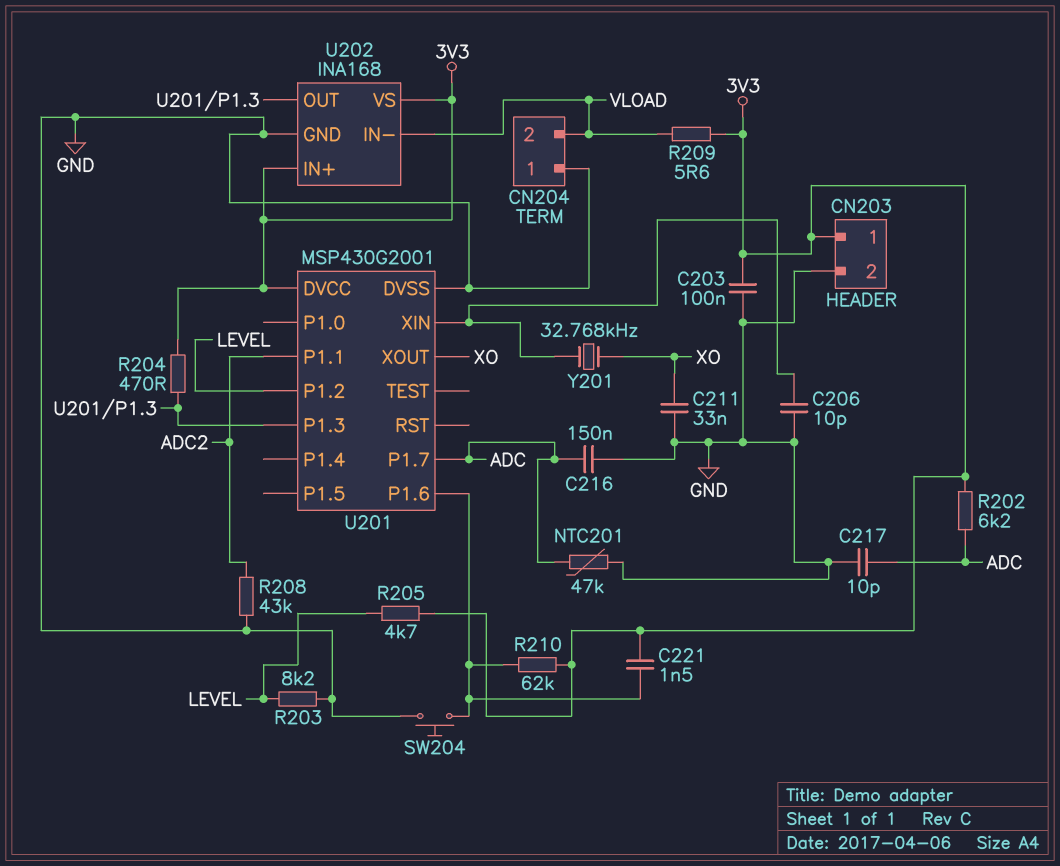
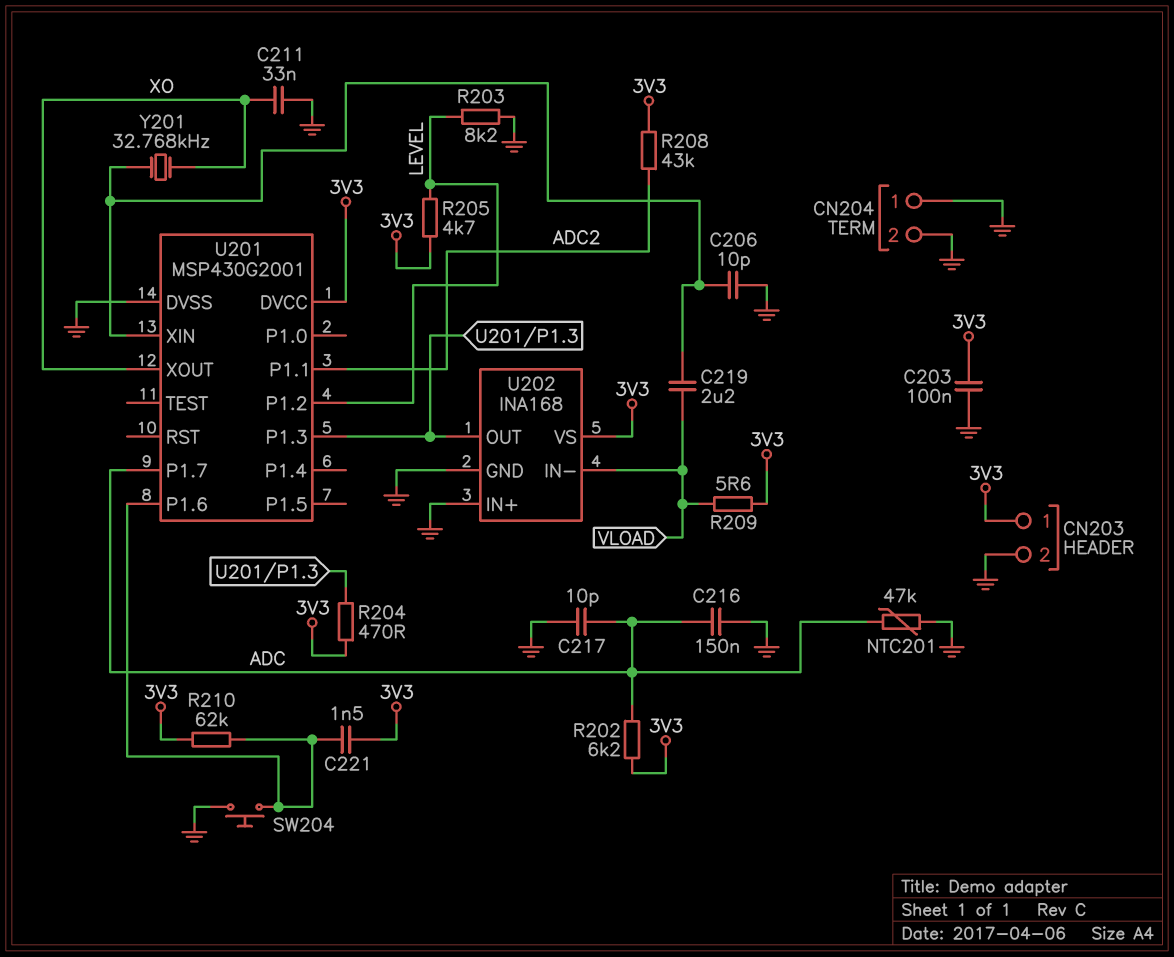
C219: none -> 2.2uF (U201/XIN, VLOAD)
CN204 pin 2: VLOAD -> GND
R208: 43k (ADC2, GND) -> 43k (3V3, ADC2)
U202 pin IN+: 3V3 -> GND

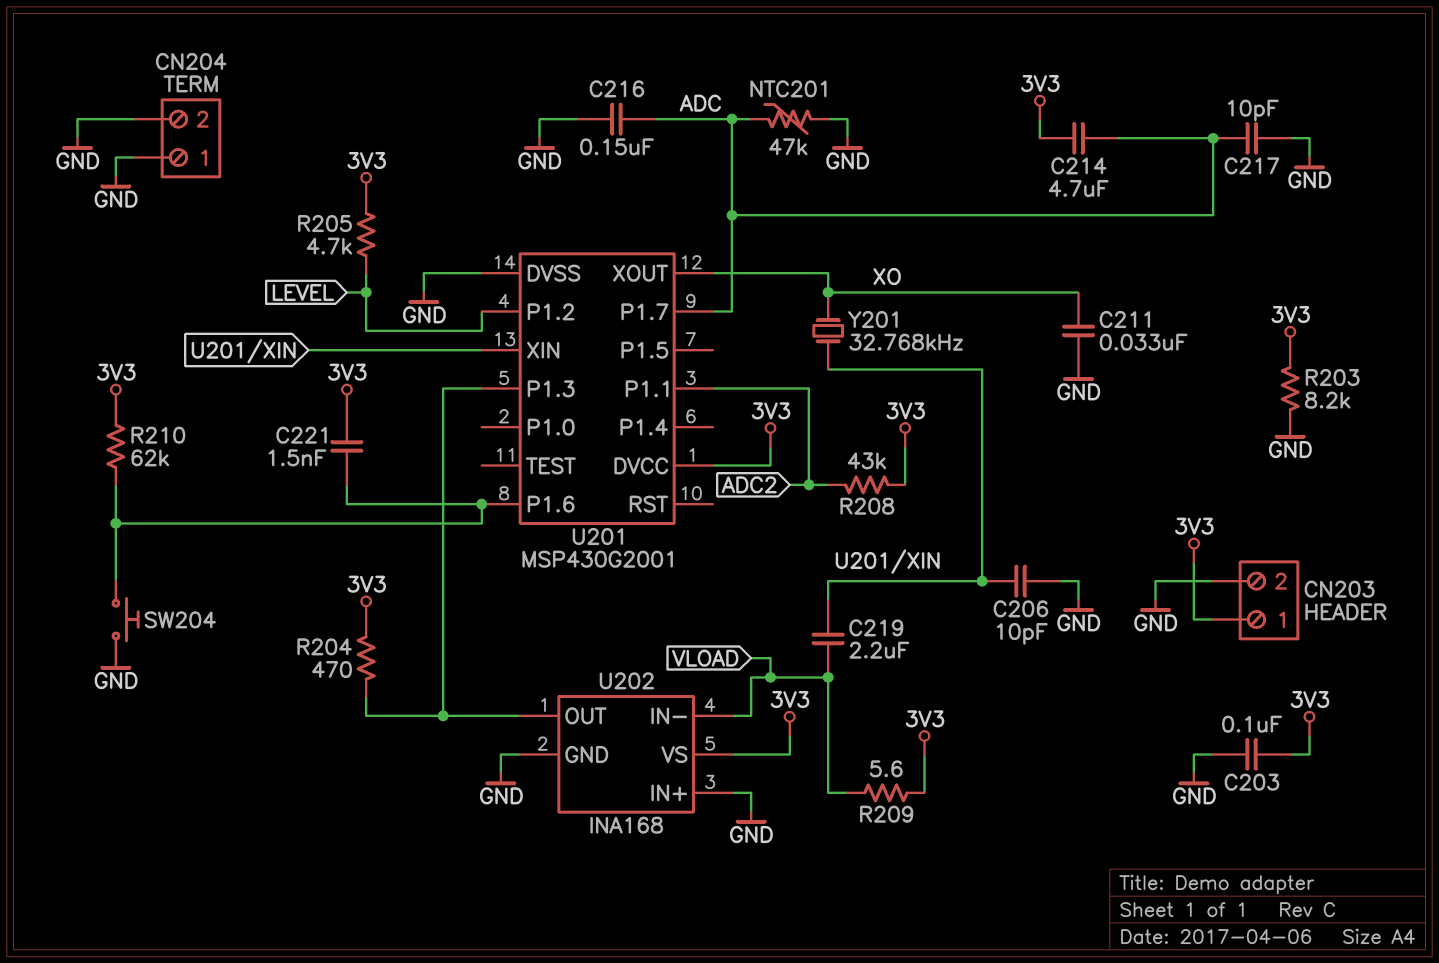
C214: none -> 4.7uF (3V3, ADC)
R202: 6.2k (3V3, ADC) -> none
R203: 8.2k (GND, LEVEL) -> 8.2k (3V3, GND)

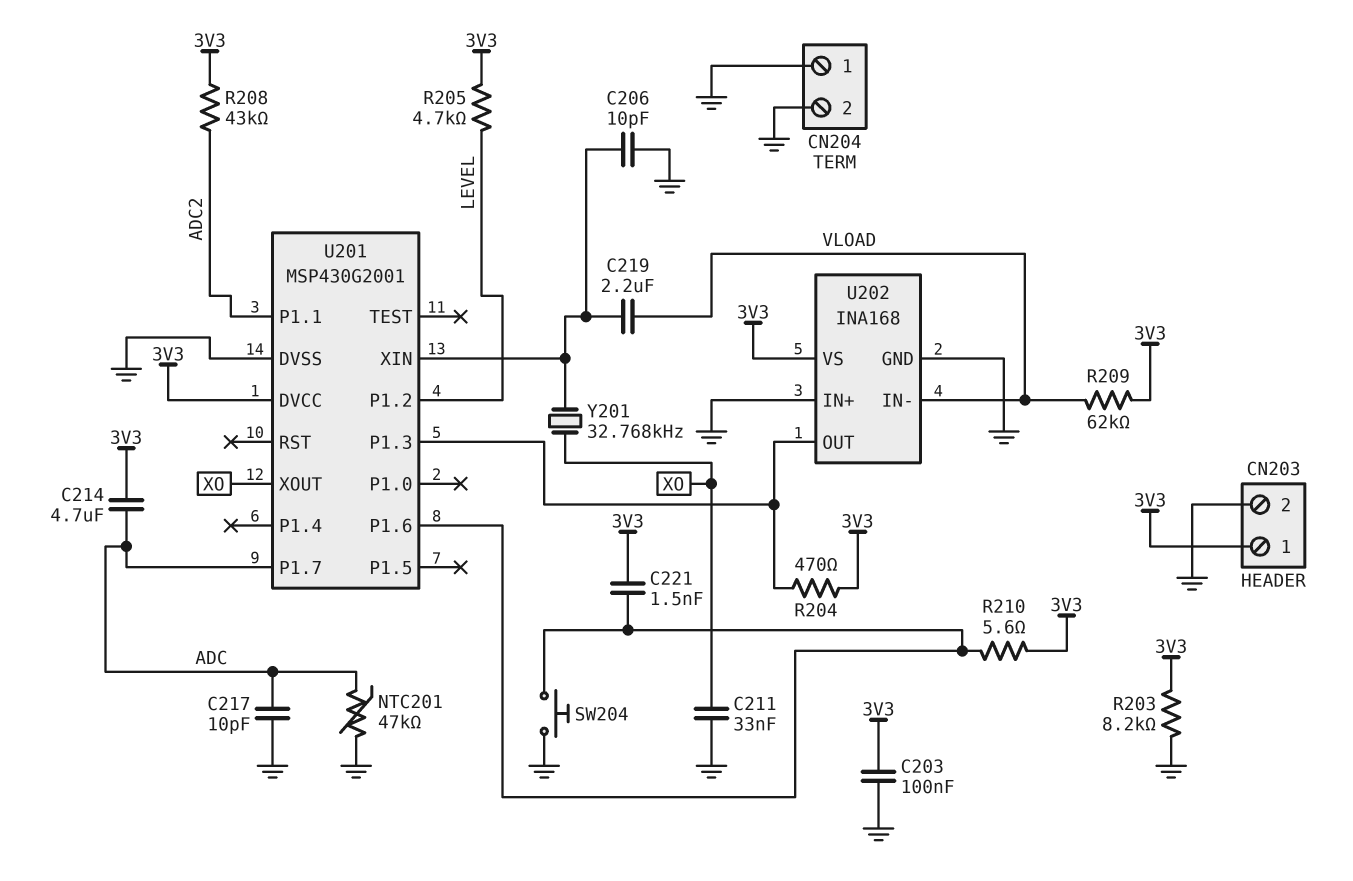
C216: 150nF (ADC, GND) -> none
R209: 5.6 (3V3, VLOAD) -> 62k (3V3, VLOAD)
R210: 62k (3V3, U201/P1.6) -> 5.6 (3V3, U201/P1.6)

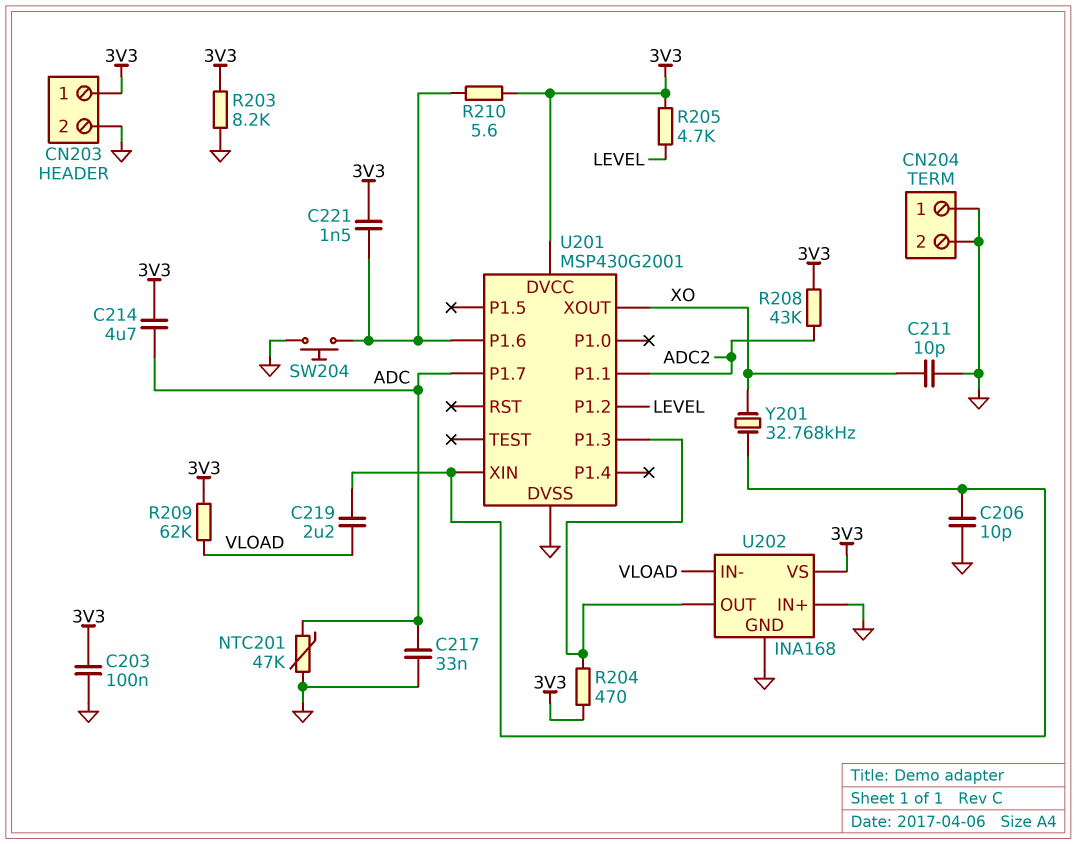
C211: 33nF (GND, XO) -> 10pF (GND, XO)
C217: 10pF (ADC, GND) -> 33nF (ADC, GND)

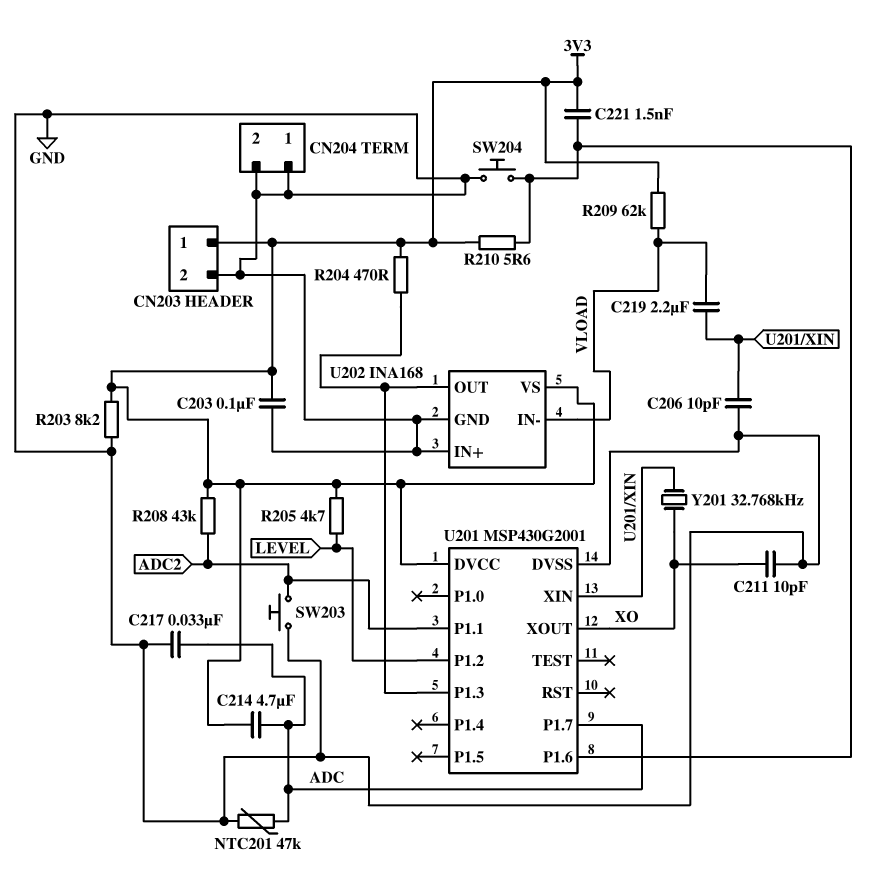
SW203: none -> button (ADC2, GND)

